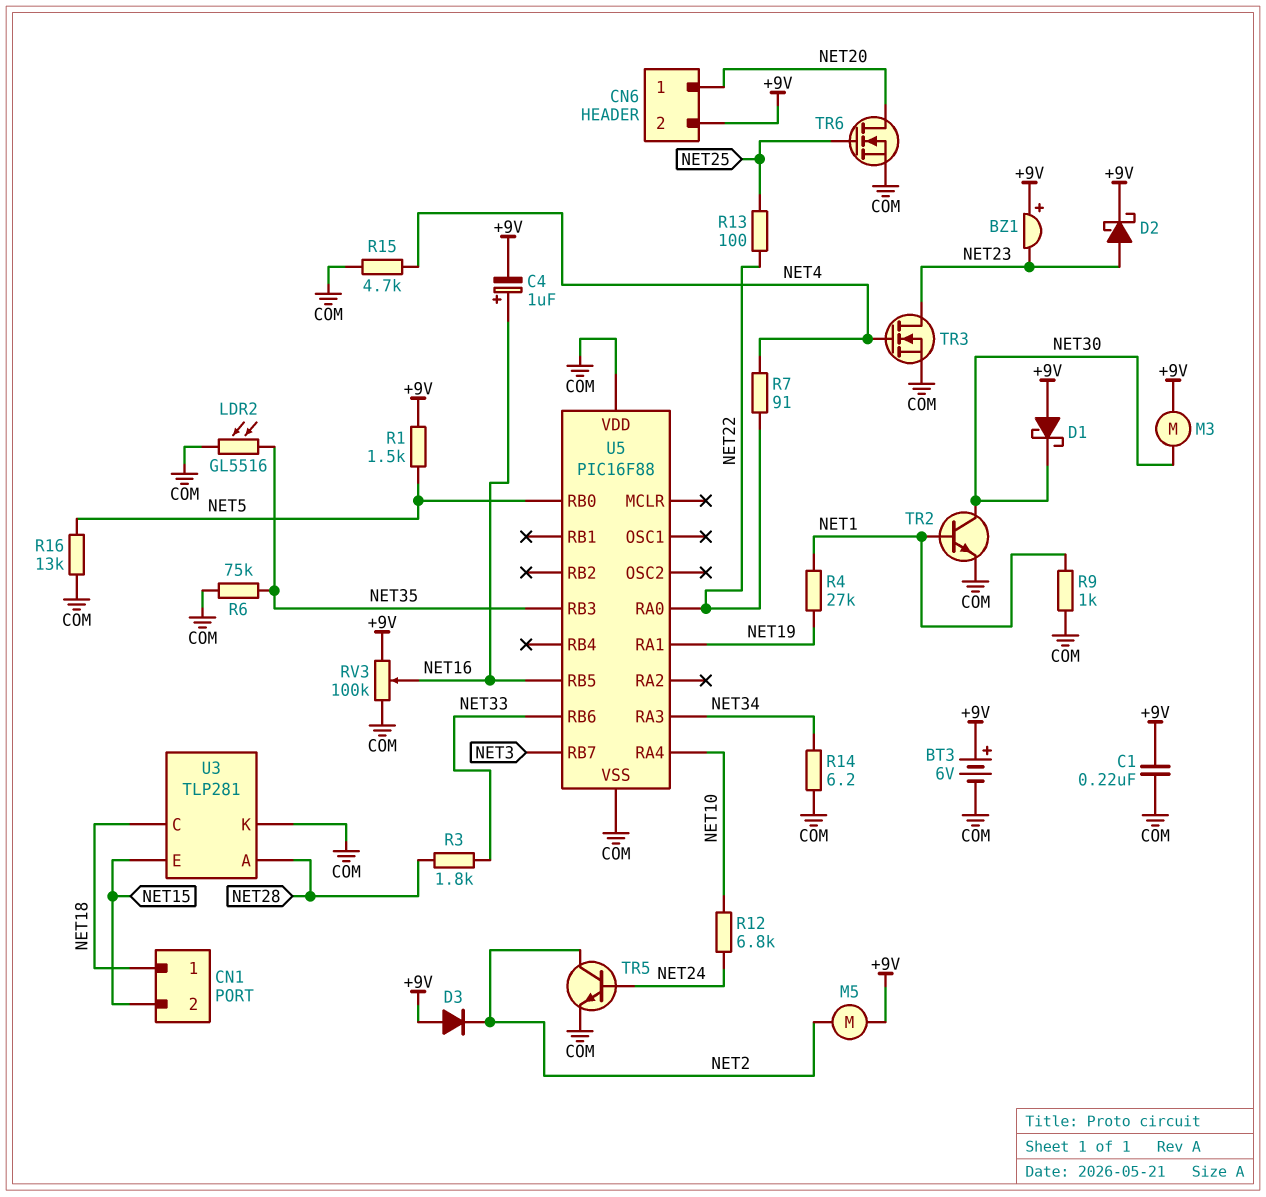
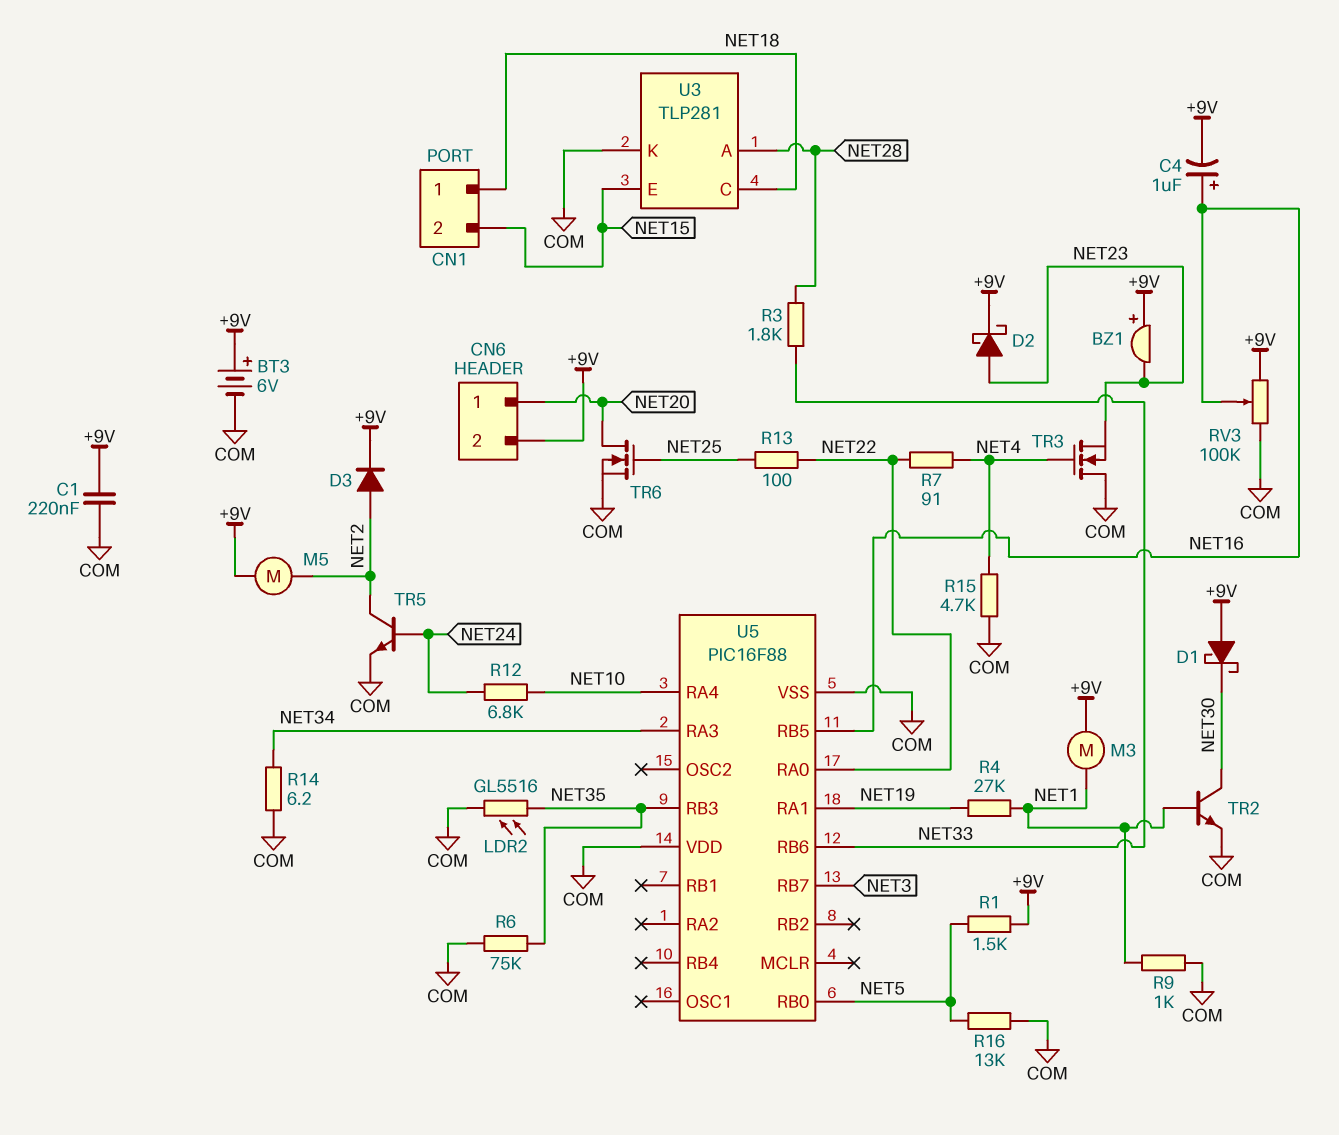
D3: diode (A +9V, K NET2) -> diode (A NET2, K +9V)
M3: motor (+9V, NET30) -> motor (+9V, NET1)
TR3: NMOS (G NET4, D NET23, S COM) -> NMOS (G NET4, D COM, S NET23)

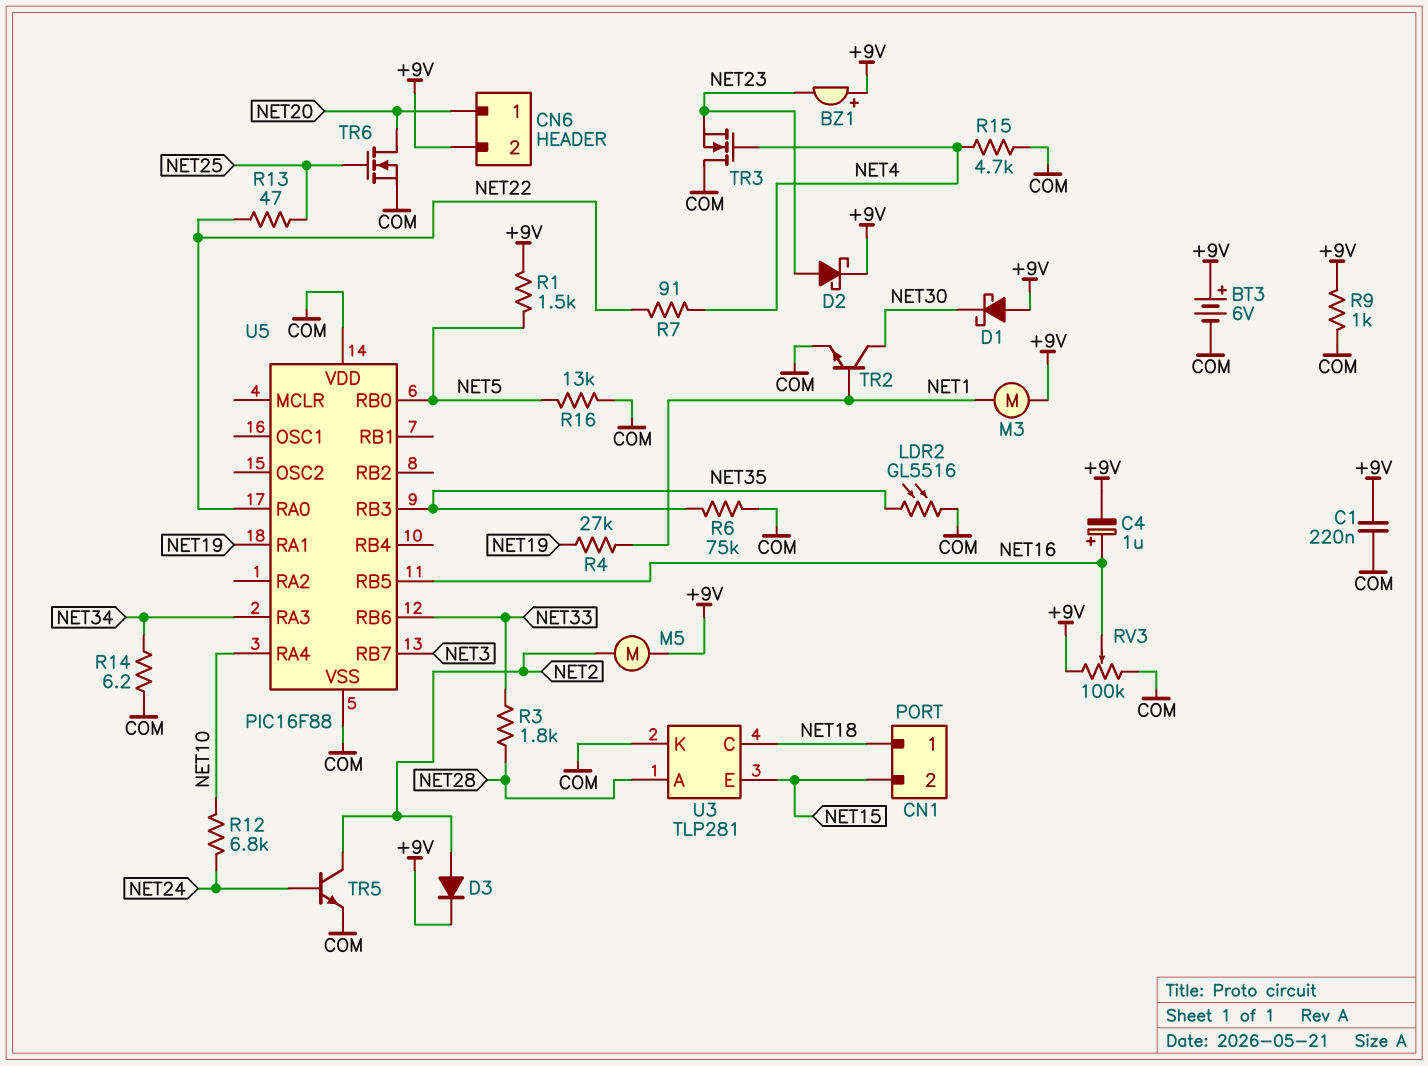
R9: 1k (COM, NET1) -> 1k (+9V, COM)
R13: 100 (NET22, NET25) -> 47 (NET22, NET25)

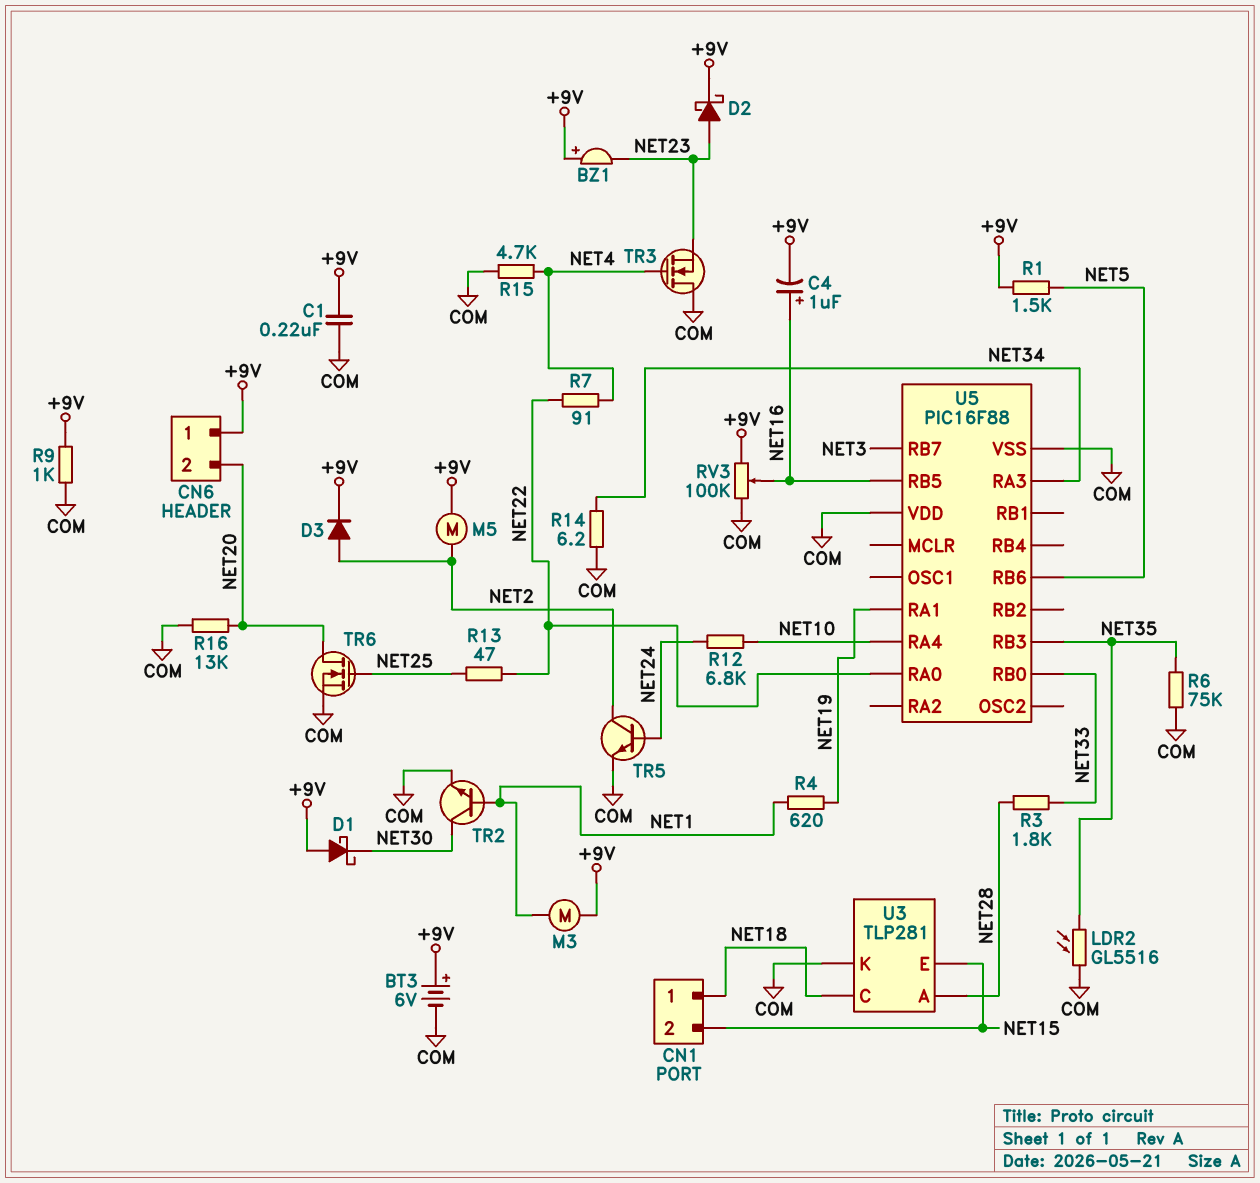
CN6 pin 1: NET20 -> +9V
CN6 pin 2: +9V -> NET20
R4: 27k (NET1, NET19) -> 620 (NET1, NET19)
R16: 13k (COM, NET5) -> 13k (COM, NET20)
U5 pin RB0: NET5 -> NET33
U5 pin RB6: NET33 -> NET5

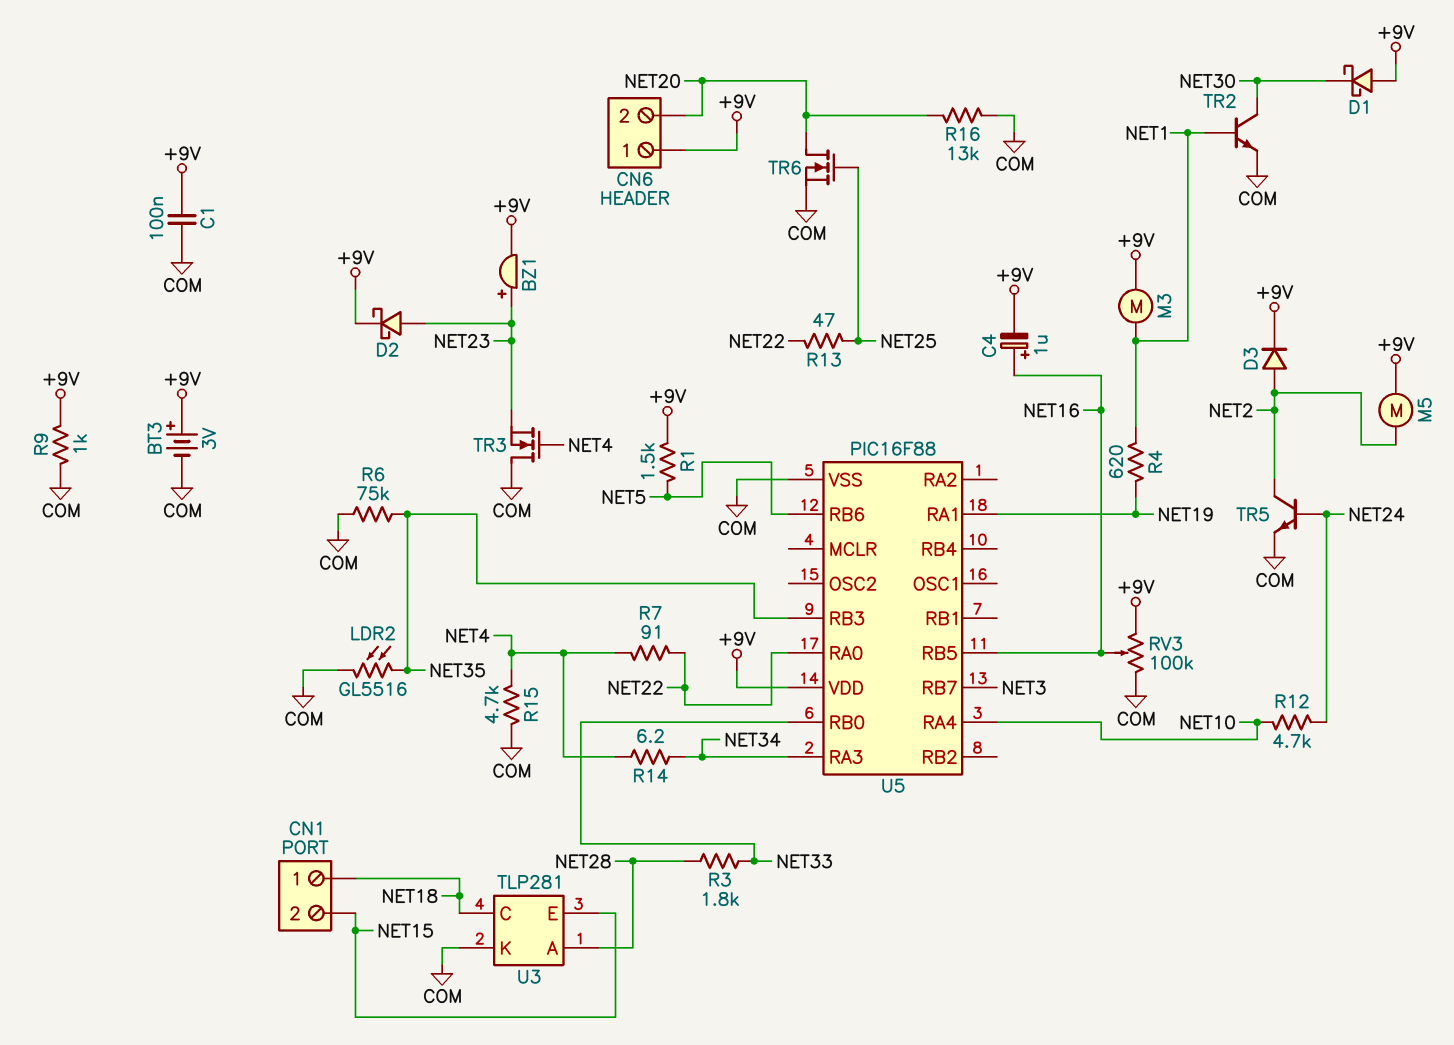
BT3: 6V (plus +9V, minus COM) -> 3V (plus +9V, minus COM)
BZ1: buzzer (plus +9V, minus NET23) -> buzzer (plus NET23, minus +9V)
C1: 220nF (+9V, COM) -> 100nF (+9V, COM)
R12: 6.8k (NET10, NET24) -> 4.7k (NET10, NET24)
R14: 6.2 (COM, NET34) -> 6.2 (NET4, NET34)
U5 pin VDD: COM -> +9V

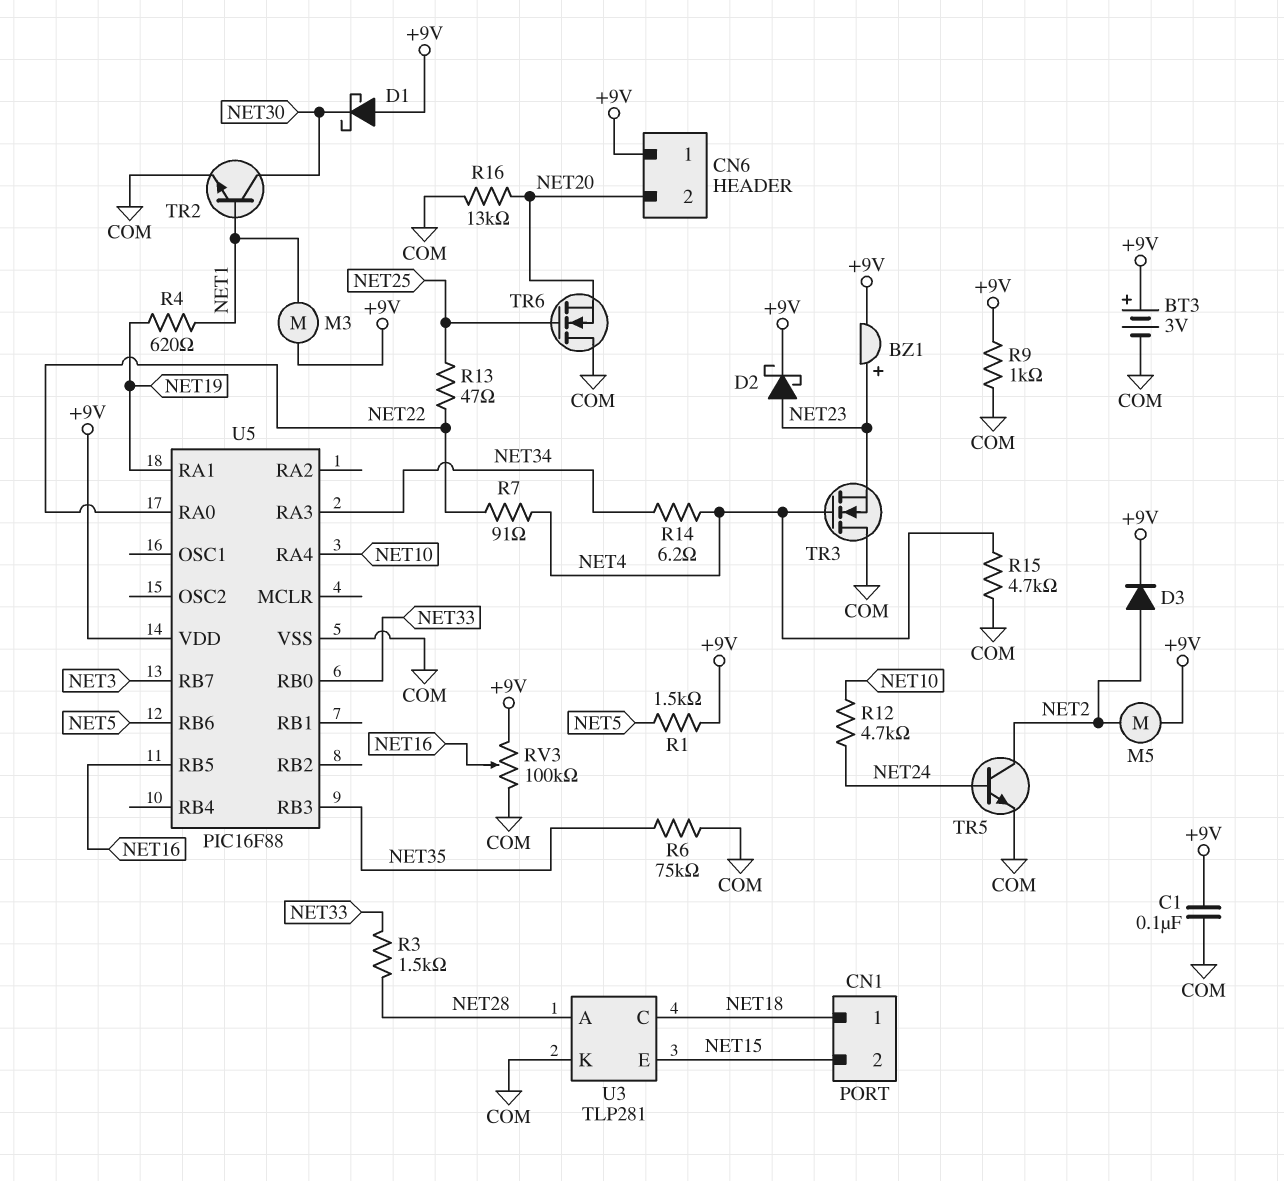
C4: 1uF (plus NET16, minus +9V) -> none
LDR2: GL5516 (COM, NET35) -> none
R3: 1.8k (NET28, NET33) -> 1.5k (NET28, NET33)
TR6: NMOS (G NET25, D NET20, S COM) -> NMOS (G NET25, D COM, S NET20)

